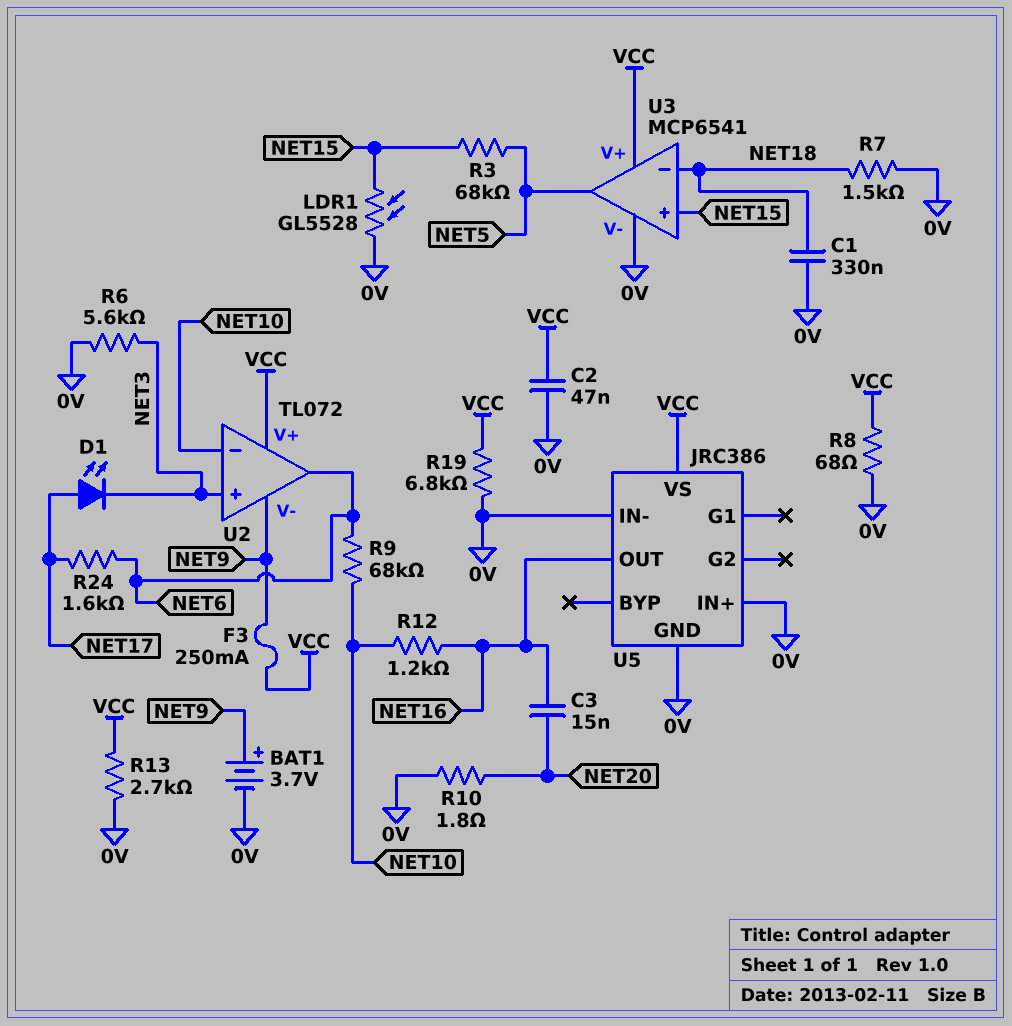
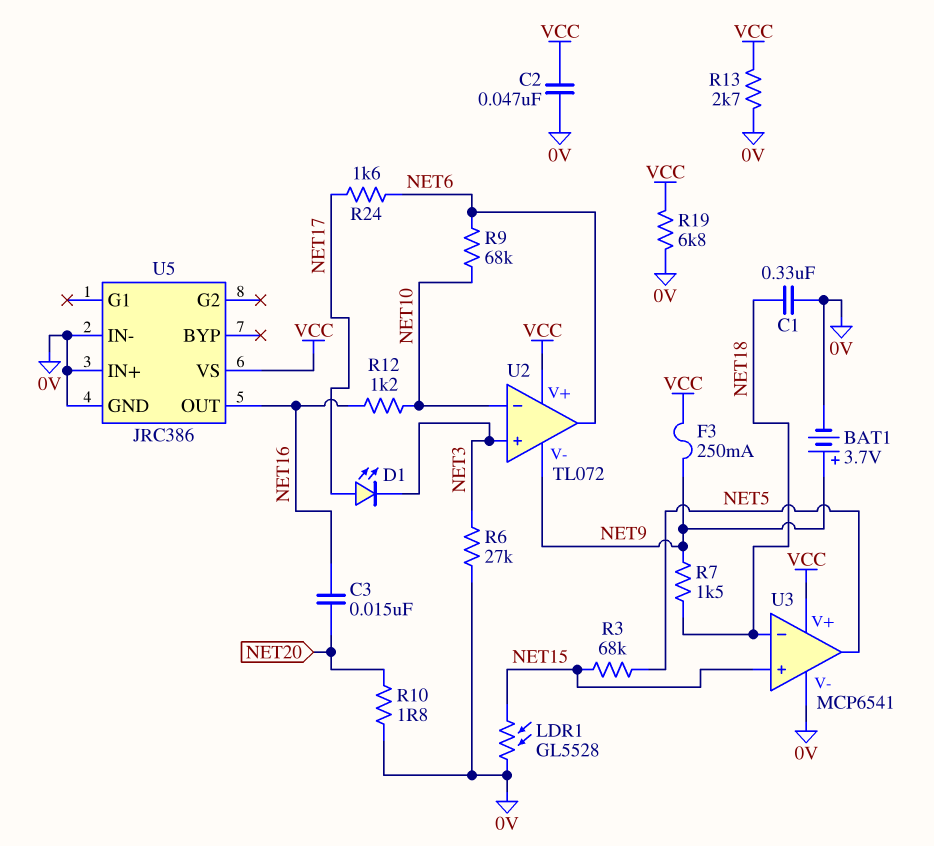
R6: 5.6k (0V, NET3) -> 27k (0V, NET3)
R7: 1.5k (0V, NET18) -> 1.5k (NET9, NET18)
R8: 68 (0V, VCC) -> none

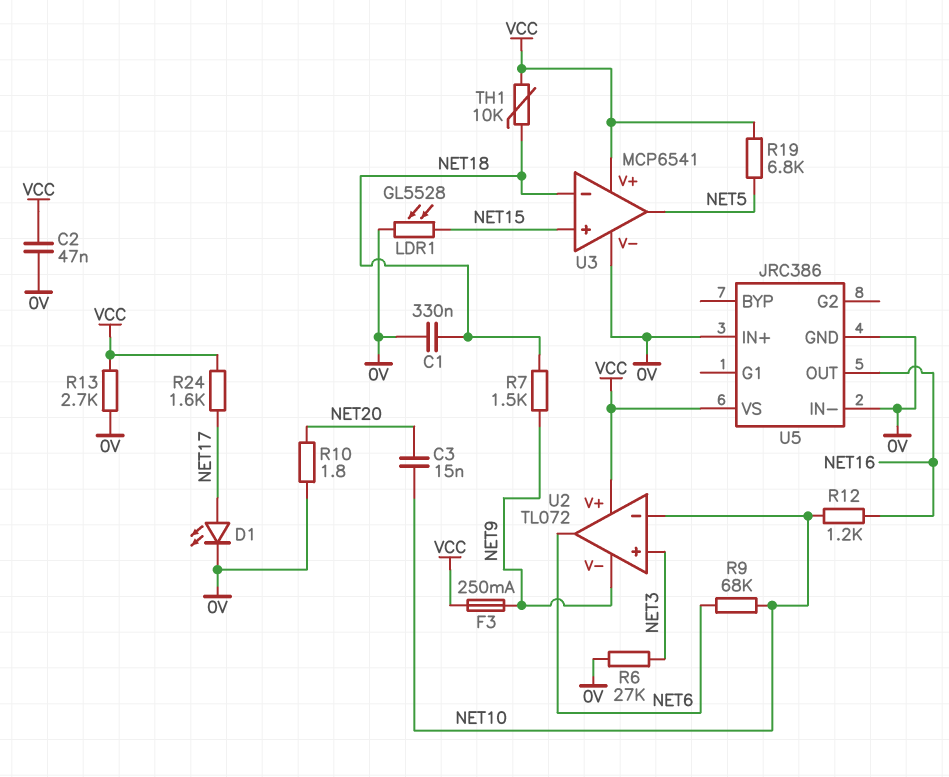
BAT1: 3.7V (plus NET9, minus 0V) -> none
C3: 15nF (NET16, NET20) -> 15nF (NET10, NET20)
D1: LED (A NET17, K NET3) -> LED (A NET17, K 0V)
R3: 68k (NET5, NET15) -> none
R19: 6.8k (0V, VCC) -> 6.8k (NET5, VCC)
R24: 1.6k (NET6, NET17) -> 1.6k (NET17, VCC)
TH1: none -> 10k (NET18, VCC)

